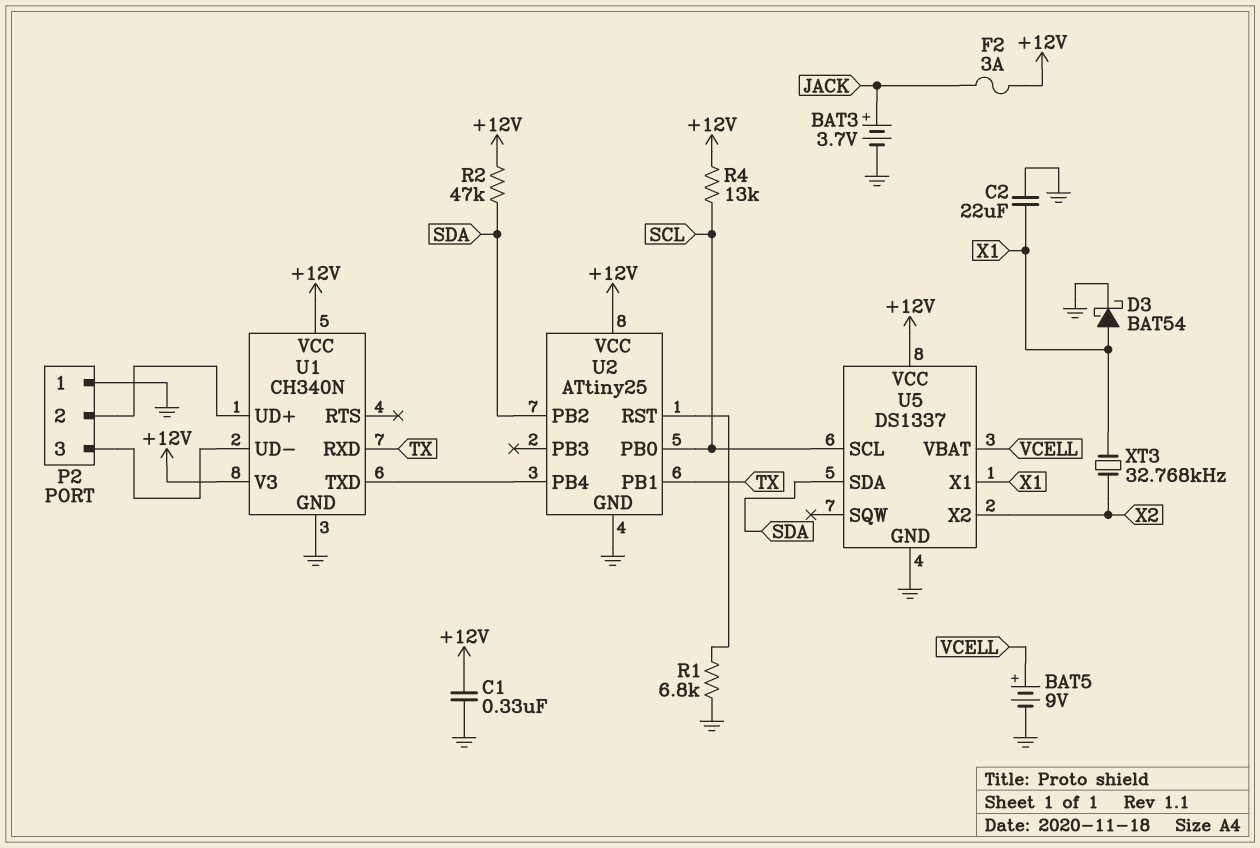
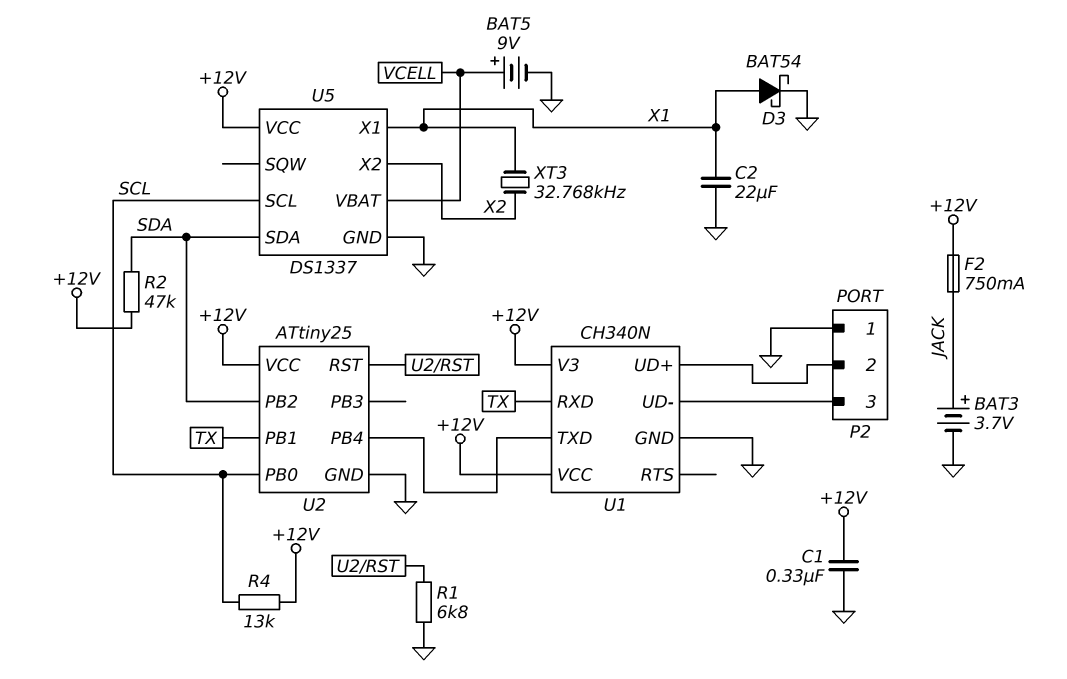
F2: 3A (+12V, JACK) -> 750mA (+12V, JACK)

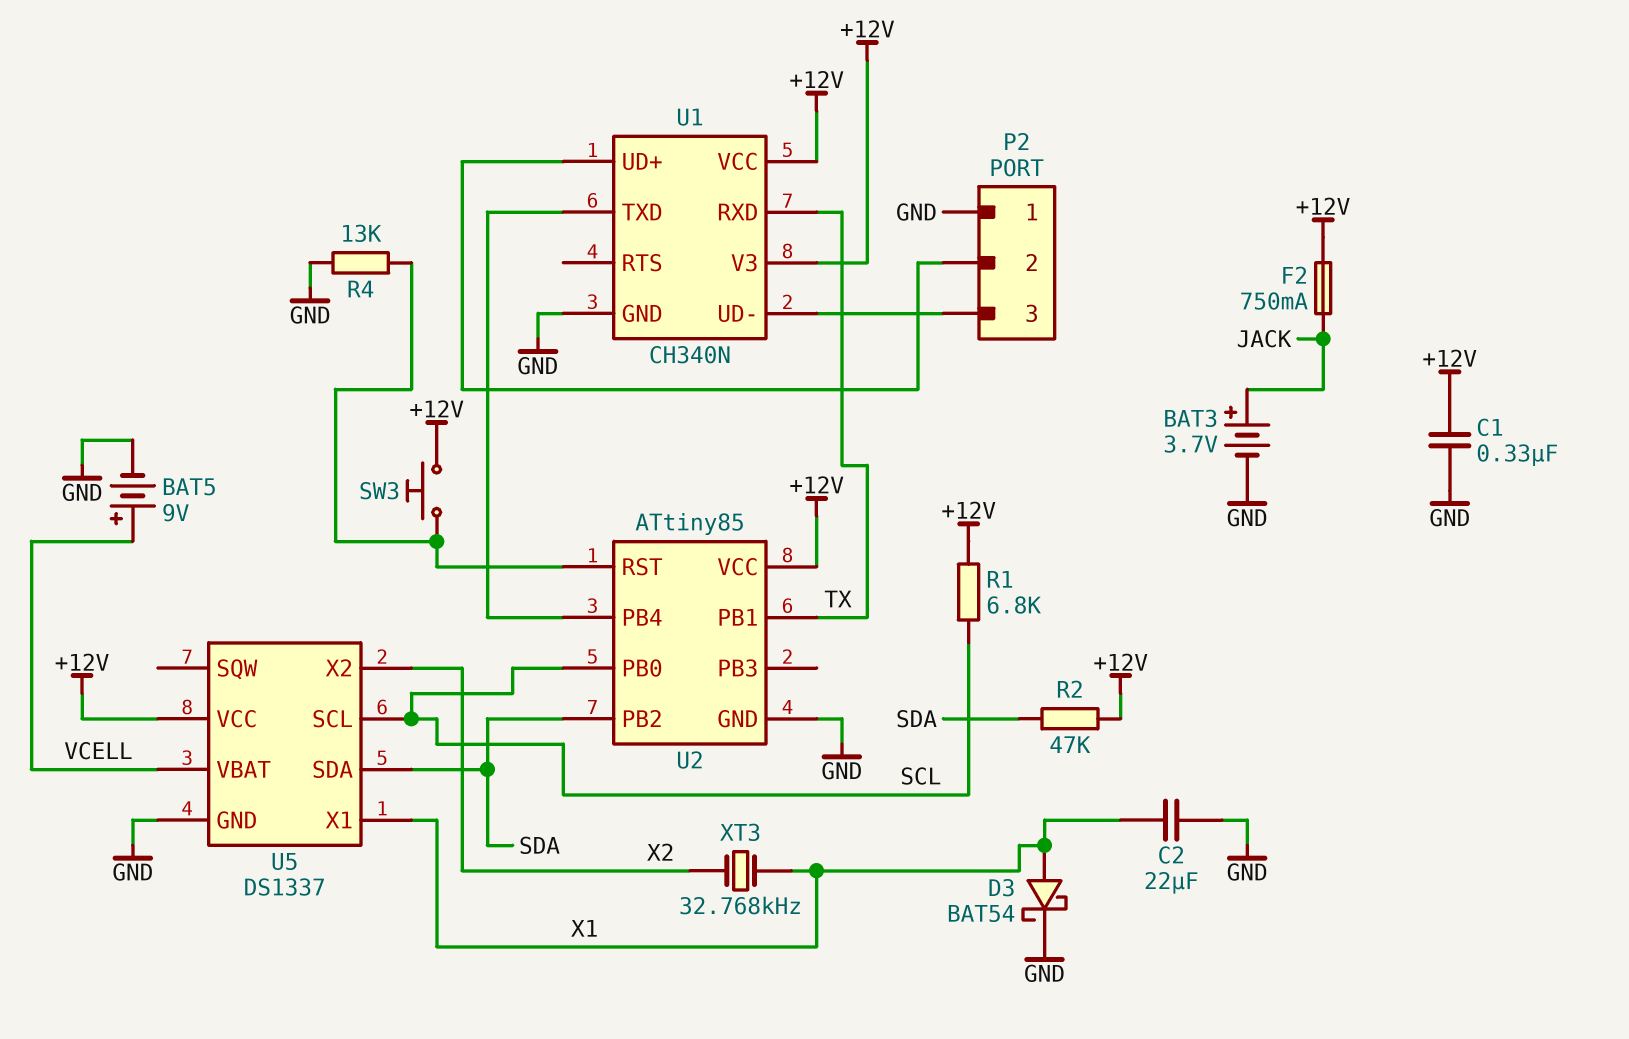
R1: 6.8k (GND, U2/RST) -> 6.8k (+12V, SCL)
R4: 13k (+12V, SCL) -> 13k (GND, U2/RST)
SW3: none -> button (+12V, U2/RST)
U2: ATtiny25 -> ATtiny85

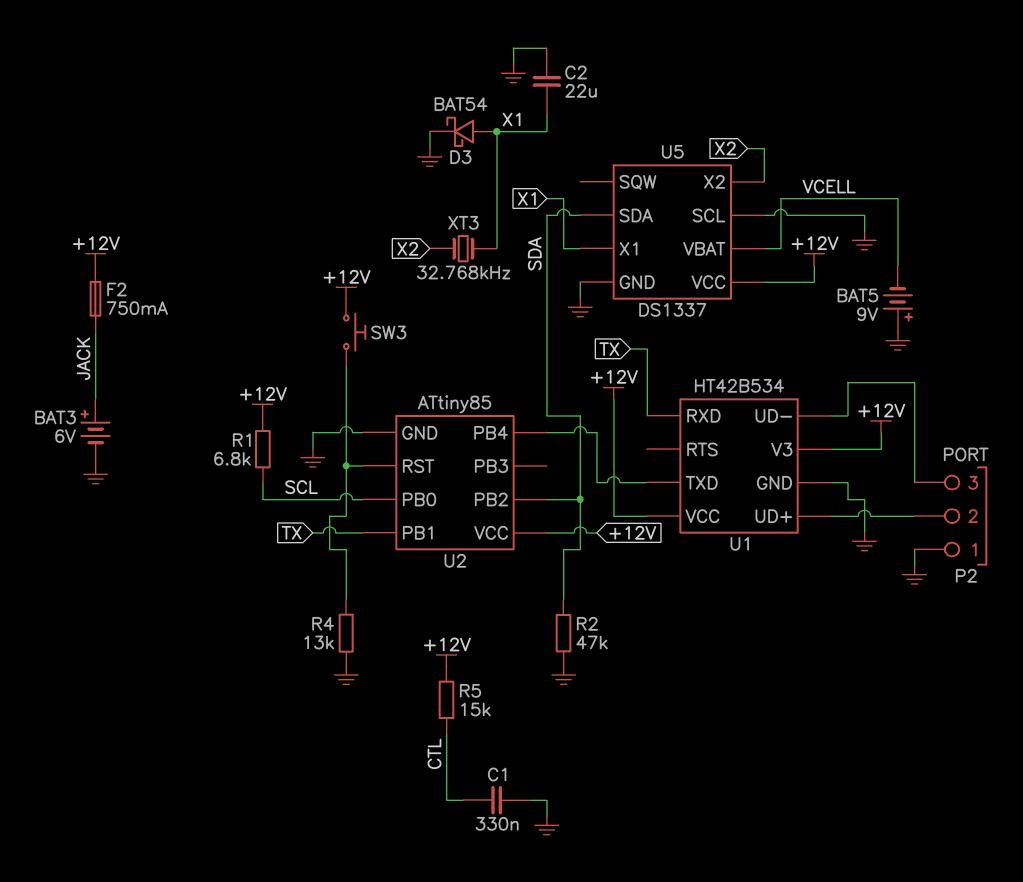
BAT3: 3.7V (plus JACK, minus GND) -> 6V (plus JACK, minus GND)
BAT5: 9V (plus VCELL, minus GND) -> 9V (plus GND, minus VCELL)
C1: 330nF (+12V, GND) -> 330nF (CTL, GND)
R2: 47k (+12V, SDA) -> 47k (GND, SDA)
R5: none -> 15k (+12V, CTL)
U1: CH340N -> HT42B534
U5 pin SCL: SCL -> GND

